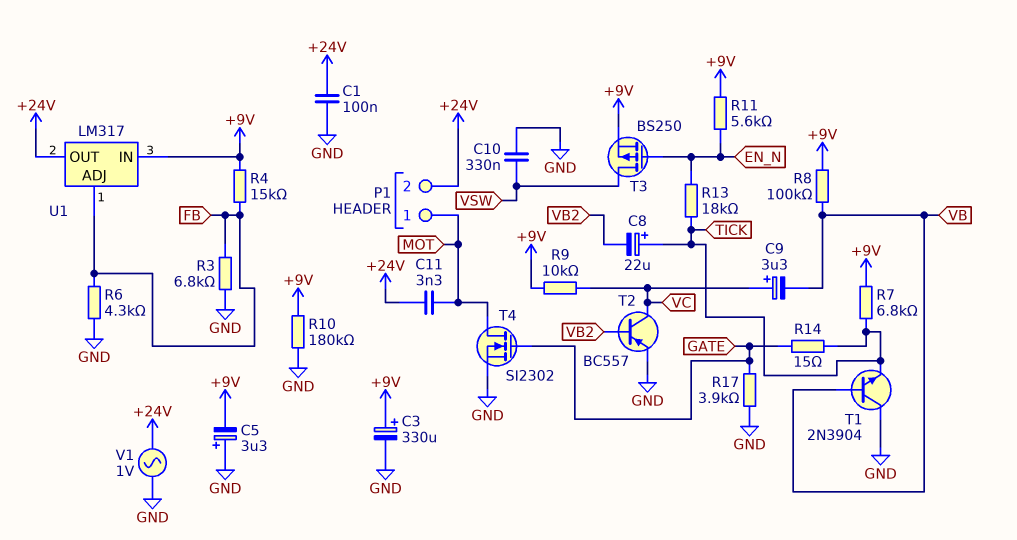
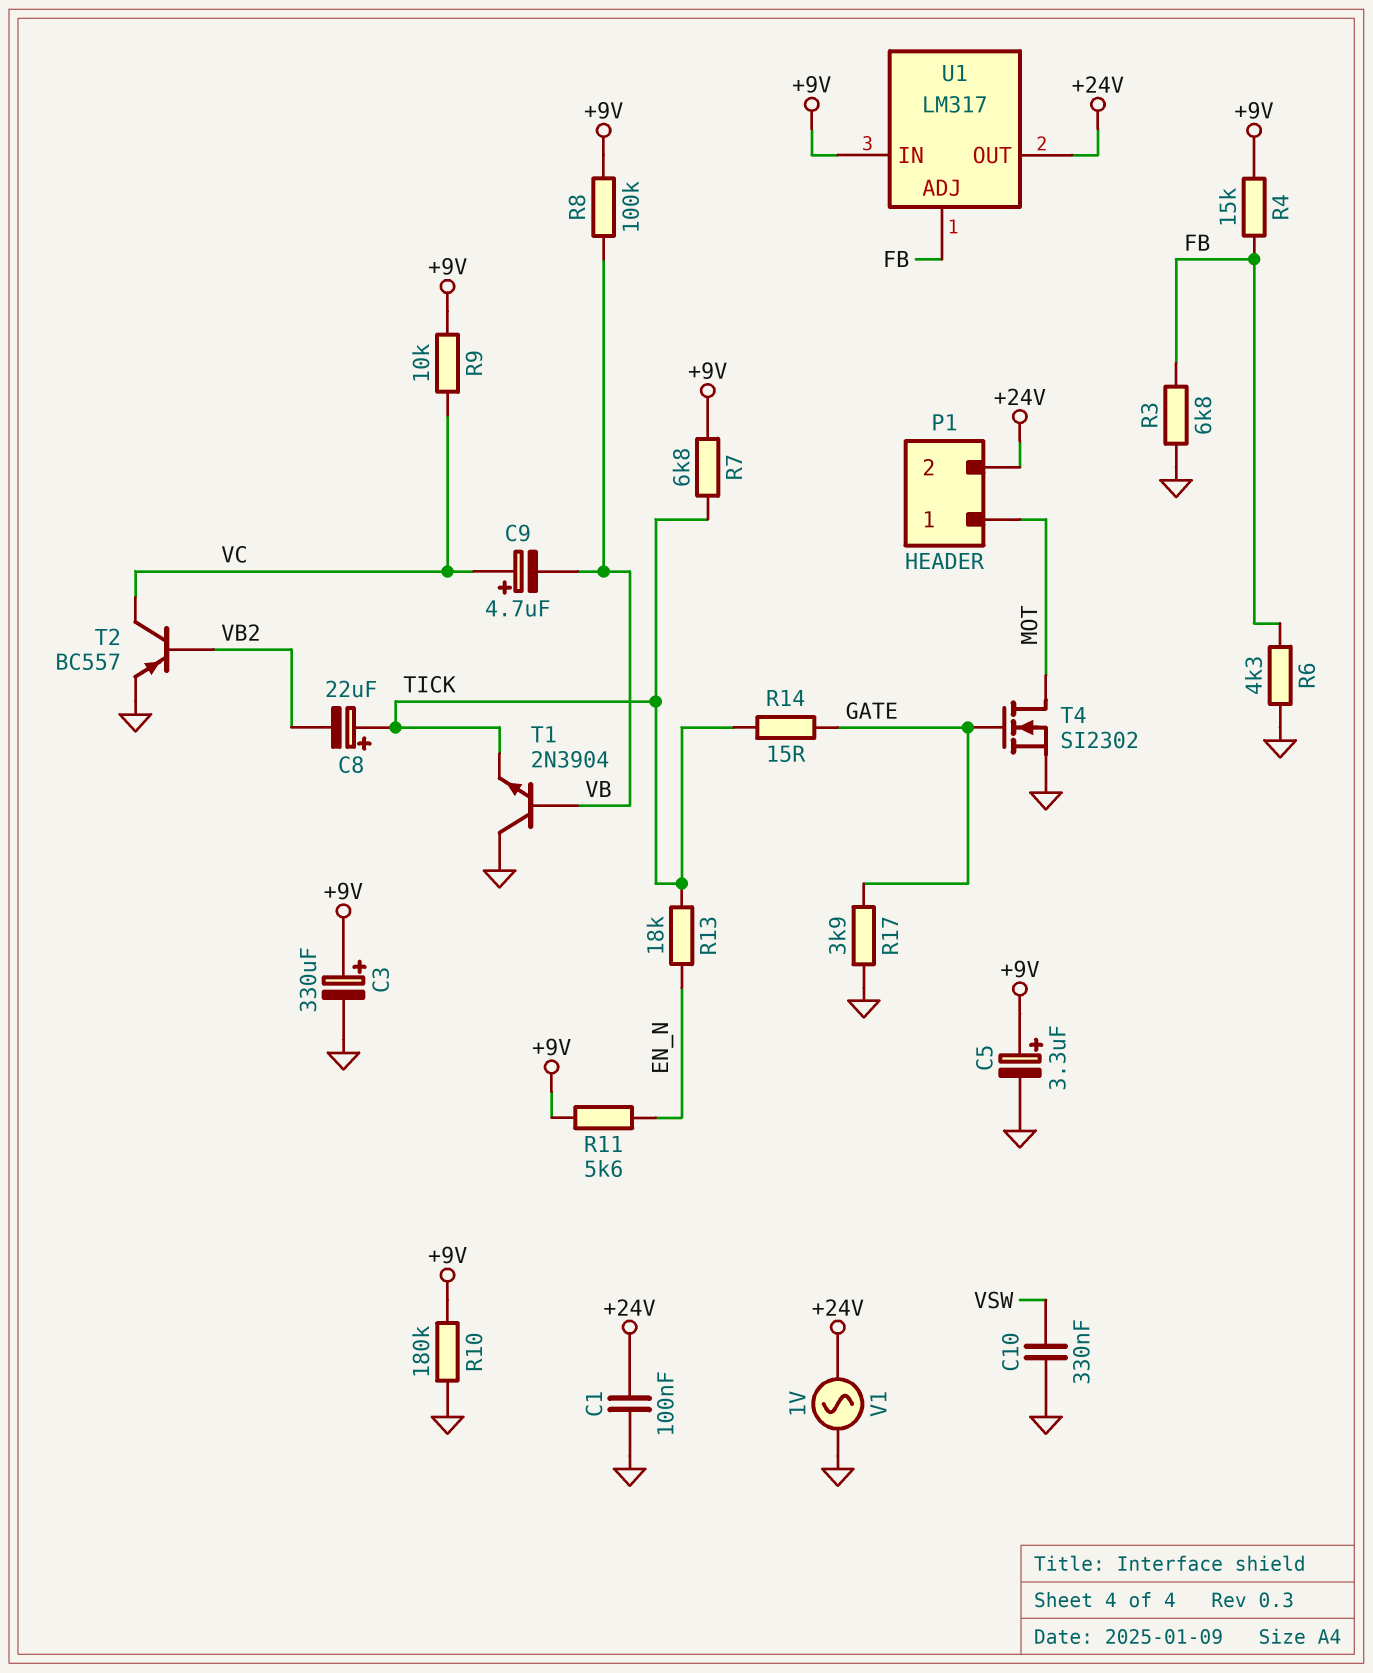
C5: 3.3uF (plus GND, minus +9V) -> 3.3uF (plus +9V, minus GND)
C9: 3.3uF (plus VC, minus VB) -> 4.7uF (plus VC, minus VB)
C11: 3.3nF (+24V, MOT) -> none
T3: PMOS BS250 (G EN_N, D VSW, S +9V) -> none

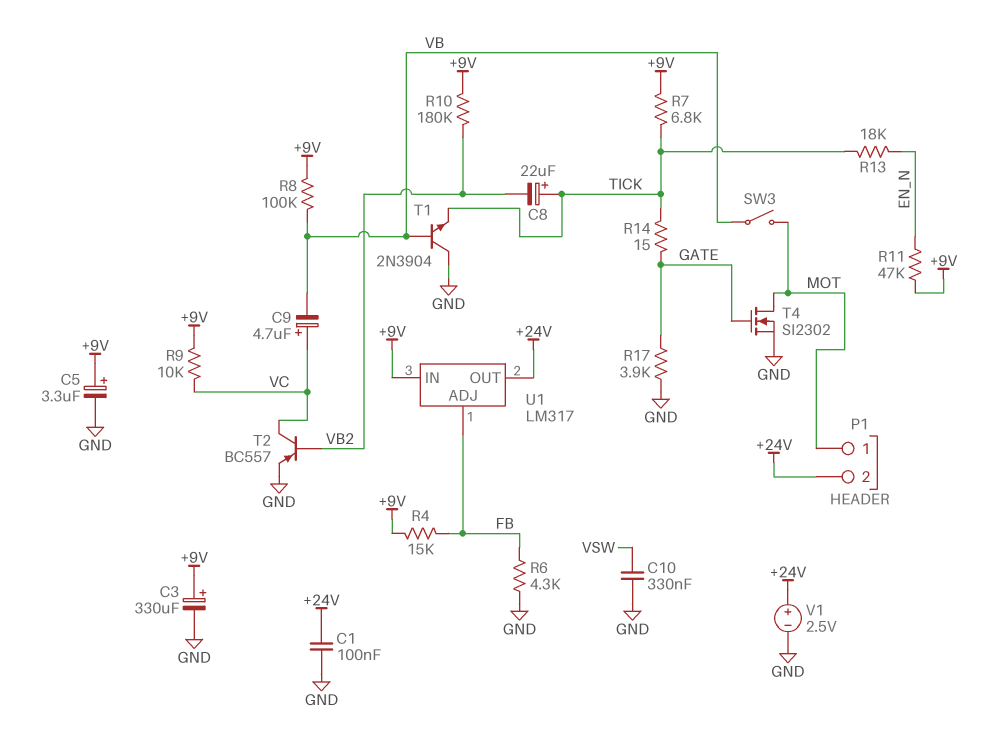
R3: 6.8k (FB, GND) -> none
R10: 180k (+9V, GND) -> 180k (+9V, VB2)
R11: 5.6k (+9V, EN_N) -> 47k (+9V, EN_N)
SW3: none -> switch (MOT, VB)
V1: AC 1V (+24V, GND) -> 2.5V (plus +24V, minus GND)

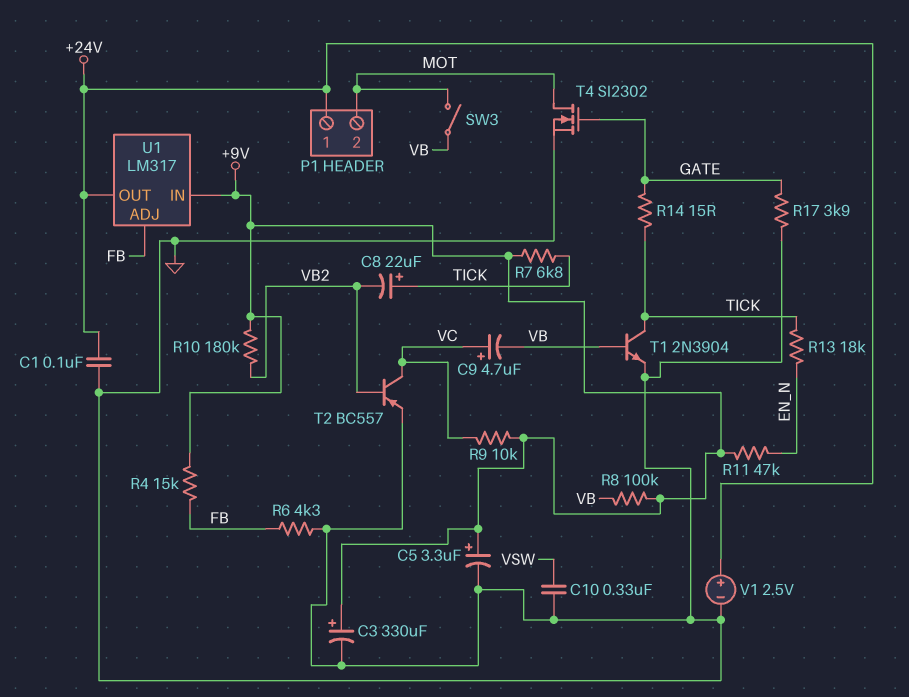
P1 pin 1: MOT -> +24V
P1 pin 2: +24V -> MOT
T1: NPN 2N3904 (B VB, C GND, E TICK) -> NPN 2N3904 (B VB, C TICK, E GND)

